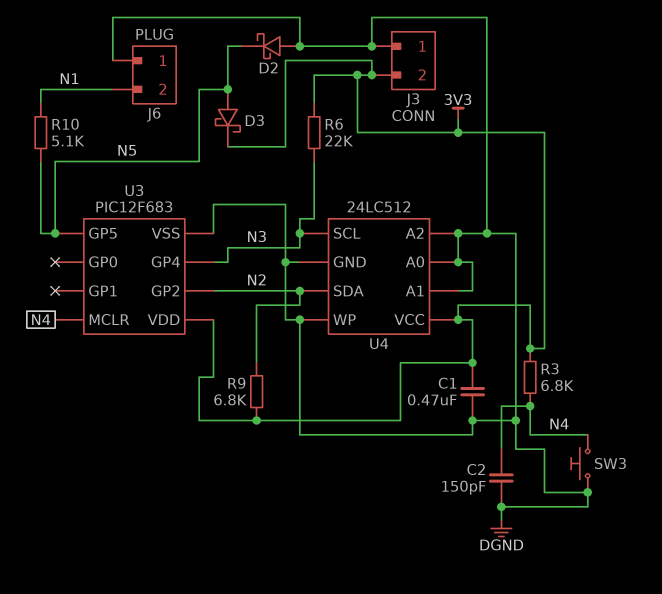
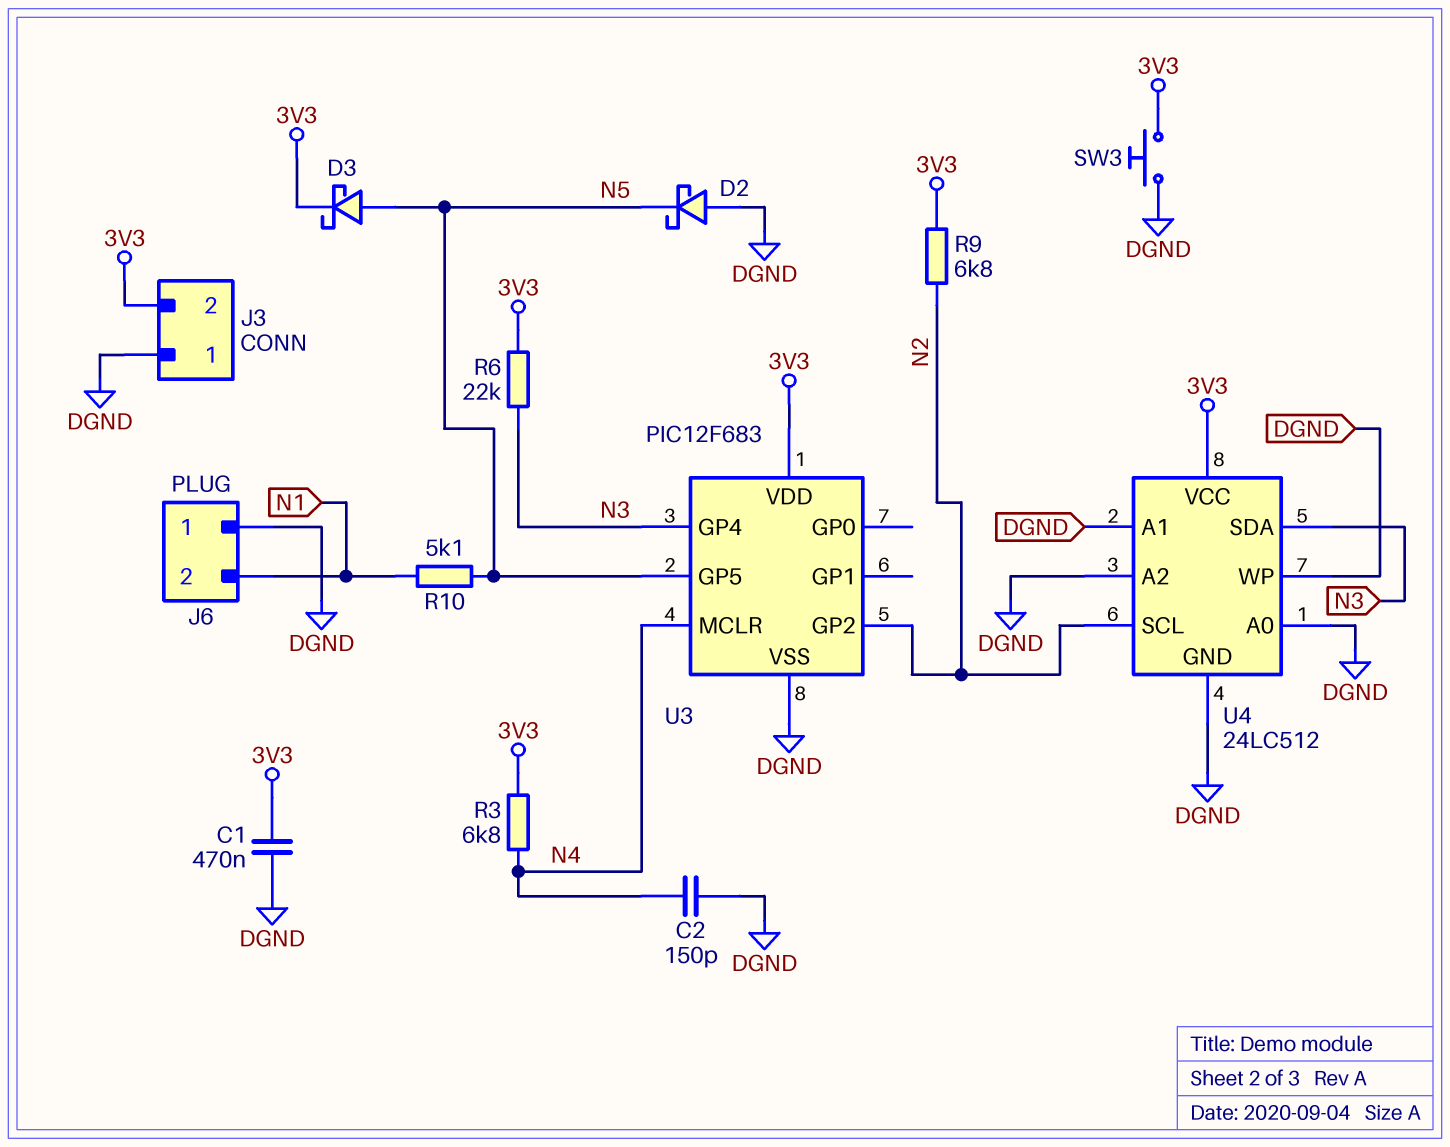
SW3: button (DGND, N4) -> button (3V3, DGND)
U4 pin SCL: N3 -> N2
U4 pin SDA: N2 -> N3

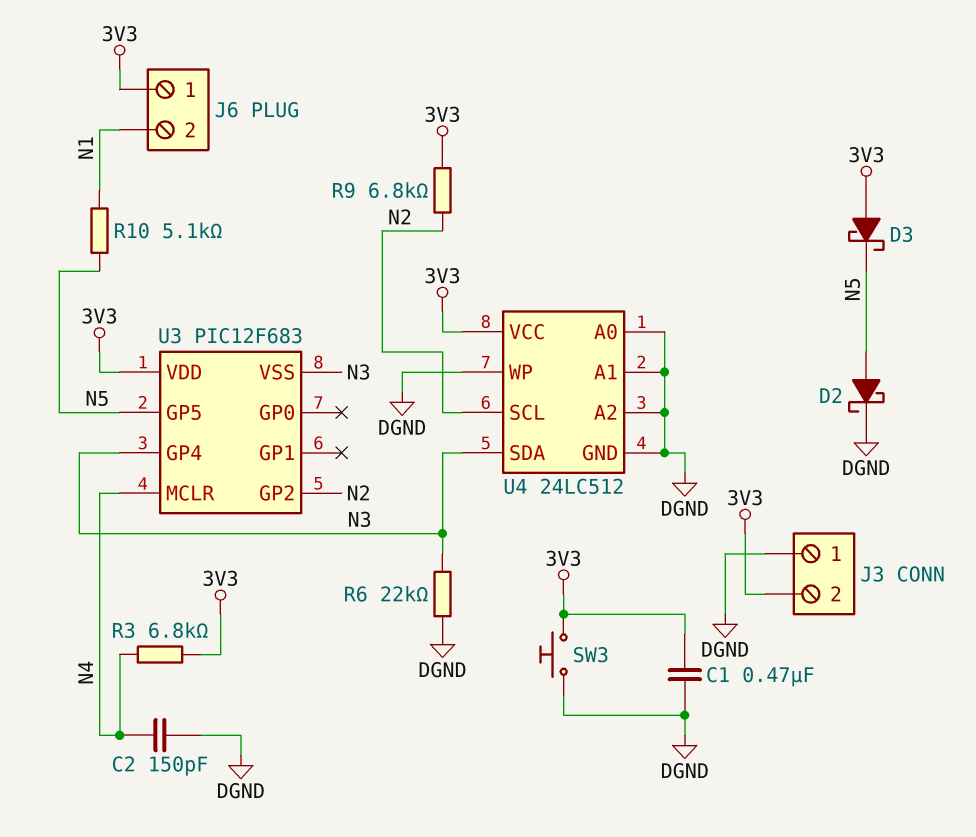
D2: schottky (A DGND, K N5) -> schottky (A N5, K DGND)
D3: schottky (A N5, K 3V3) -> schottky (A 3V3, K N5)
J6 pin 1: DGND -> 3V3
R6: 22k (3V3, N3) -> 22k (DGND, N3)
U3 pin VSS: DGND -> N3

